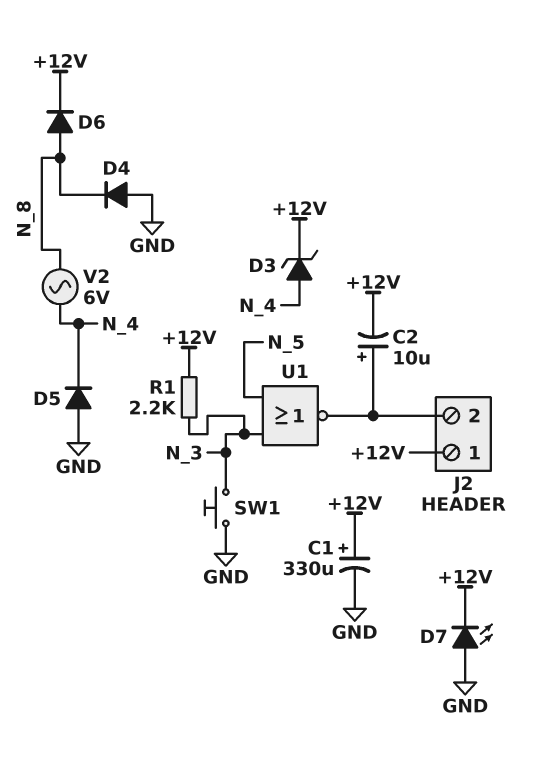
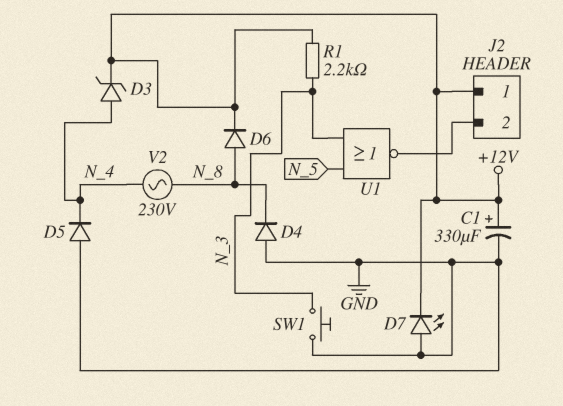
C2: 10uF (plus J2/2, minus +12V) -> none
V2: AC 6V (N_4, N_8) -> AC 230V (N_4, N_8)

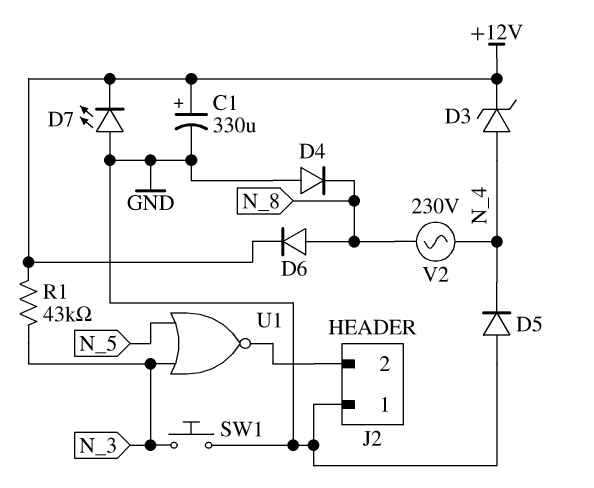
J2 pin 1: +12V -> GND
R1: 2.2k (+12V, N_3) -> 43k (+12V, N_3)

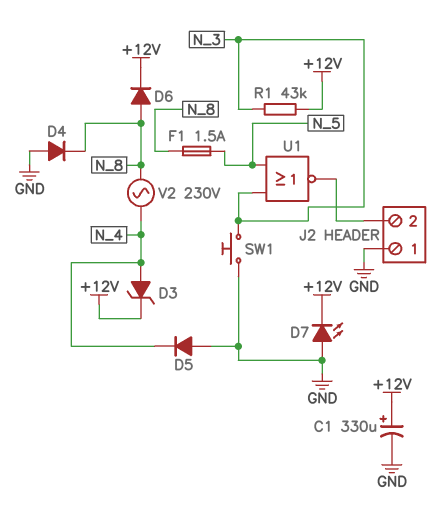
F1: none -> 1.5A (N_5, N_8)

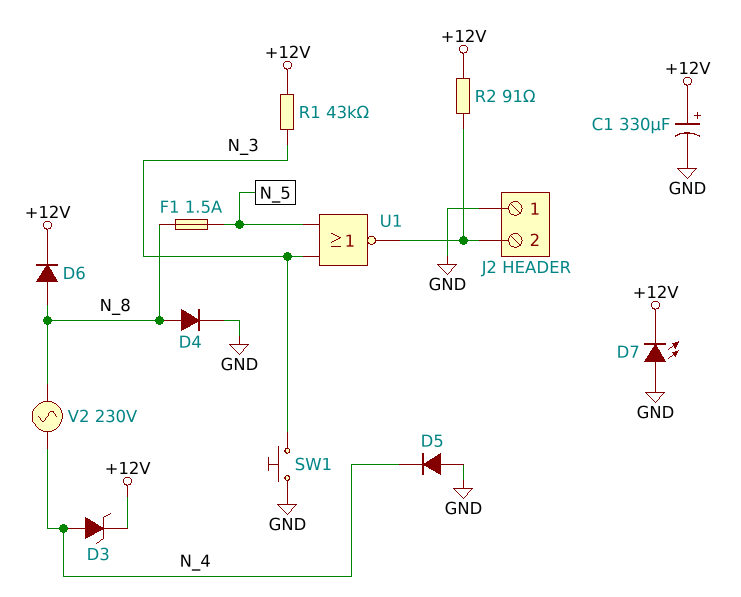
D4: diode (A GND, K N_8) -> diode (A N_8, K GND)
R2: none -> 91 (+12V, J2/2)

